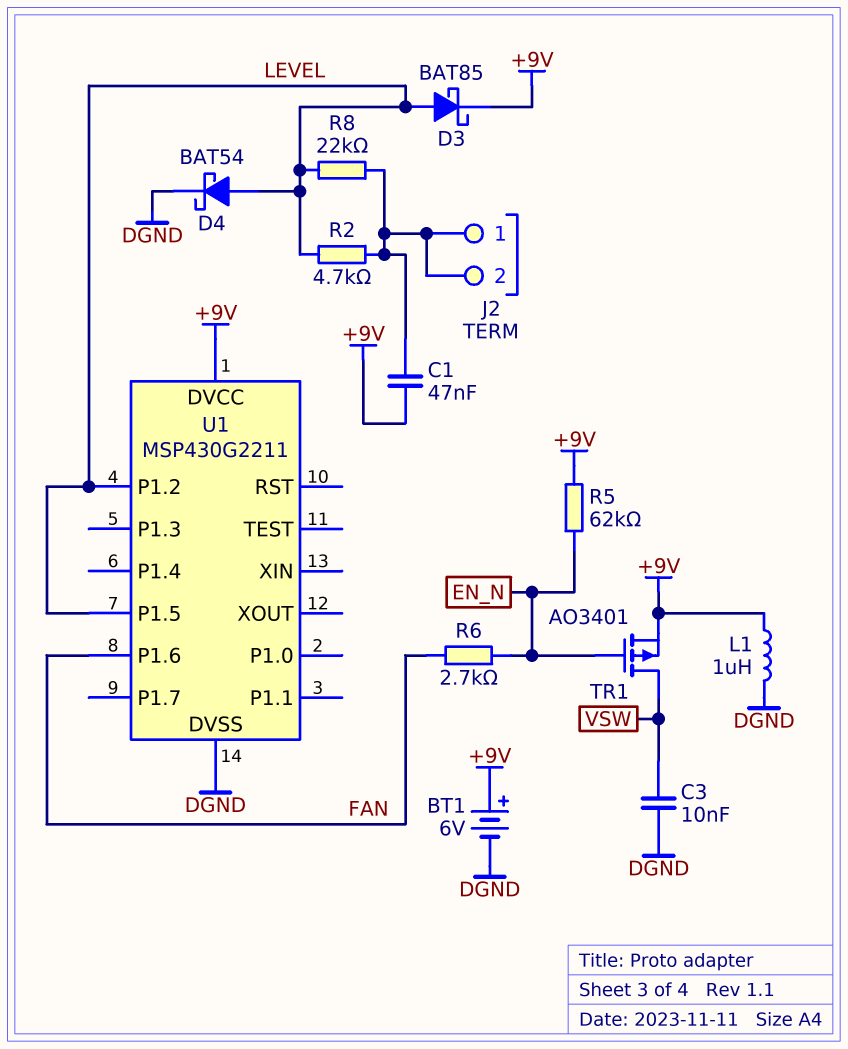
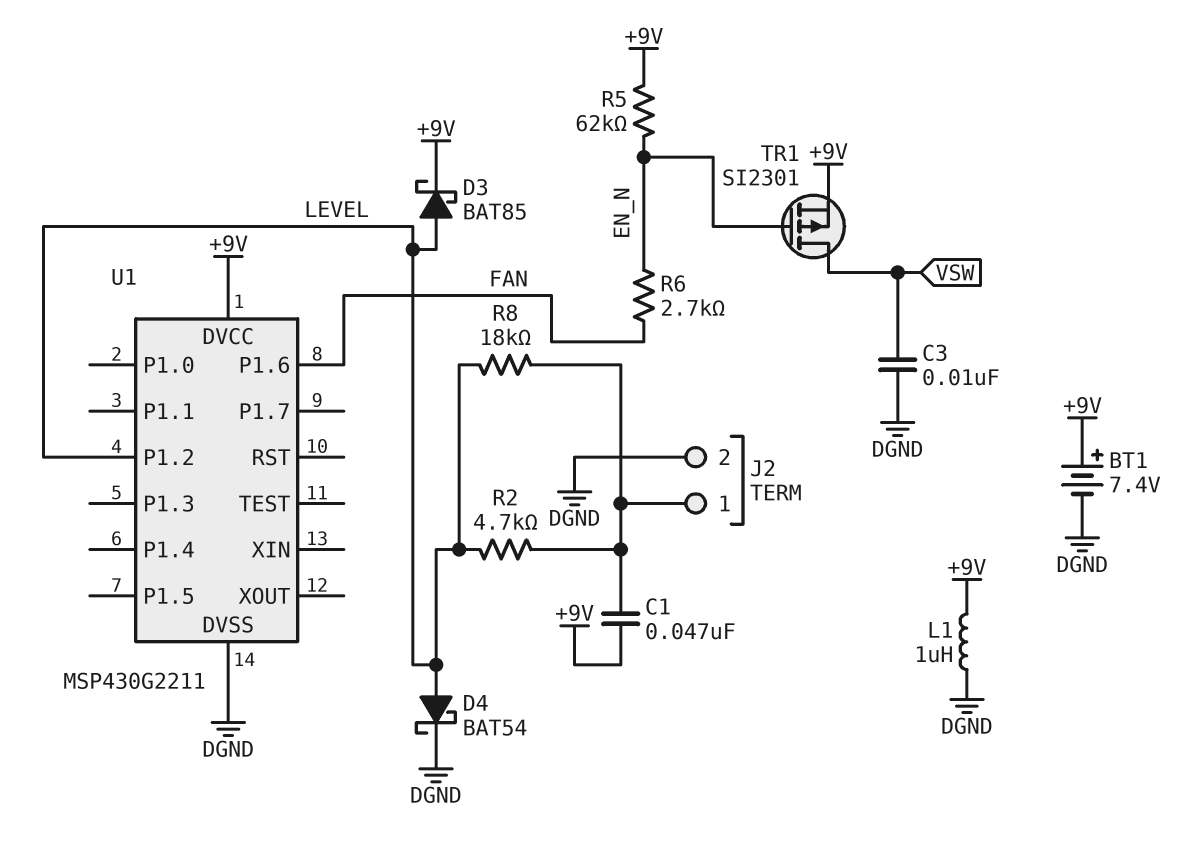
BT1: 6V (plus +9V, minus DGND) -> 7.4V (plus +9V, minus DGND)
J2 pin 2: J2/1 -> DGND
R8: 22k (J2/1, LEVEL) -> 18k (J2/1, LEVEL)
TR1: PMOS AO3401 (G EN_N, D VSW, S +9V) -> PMOS SI2301 (G EN_N, D VSW, S +9V)
U1 pin P1.5: LEVEL -> none

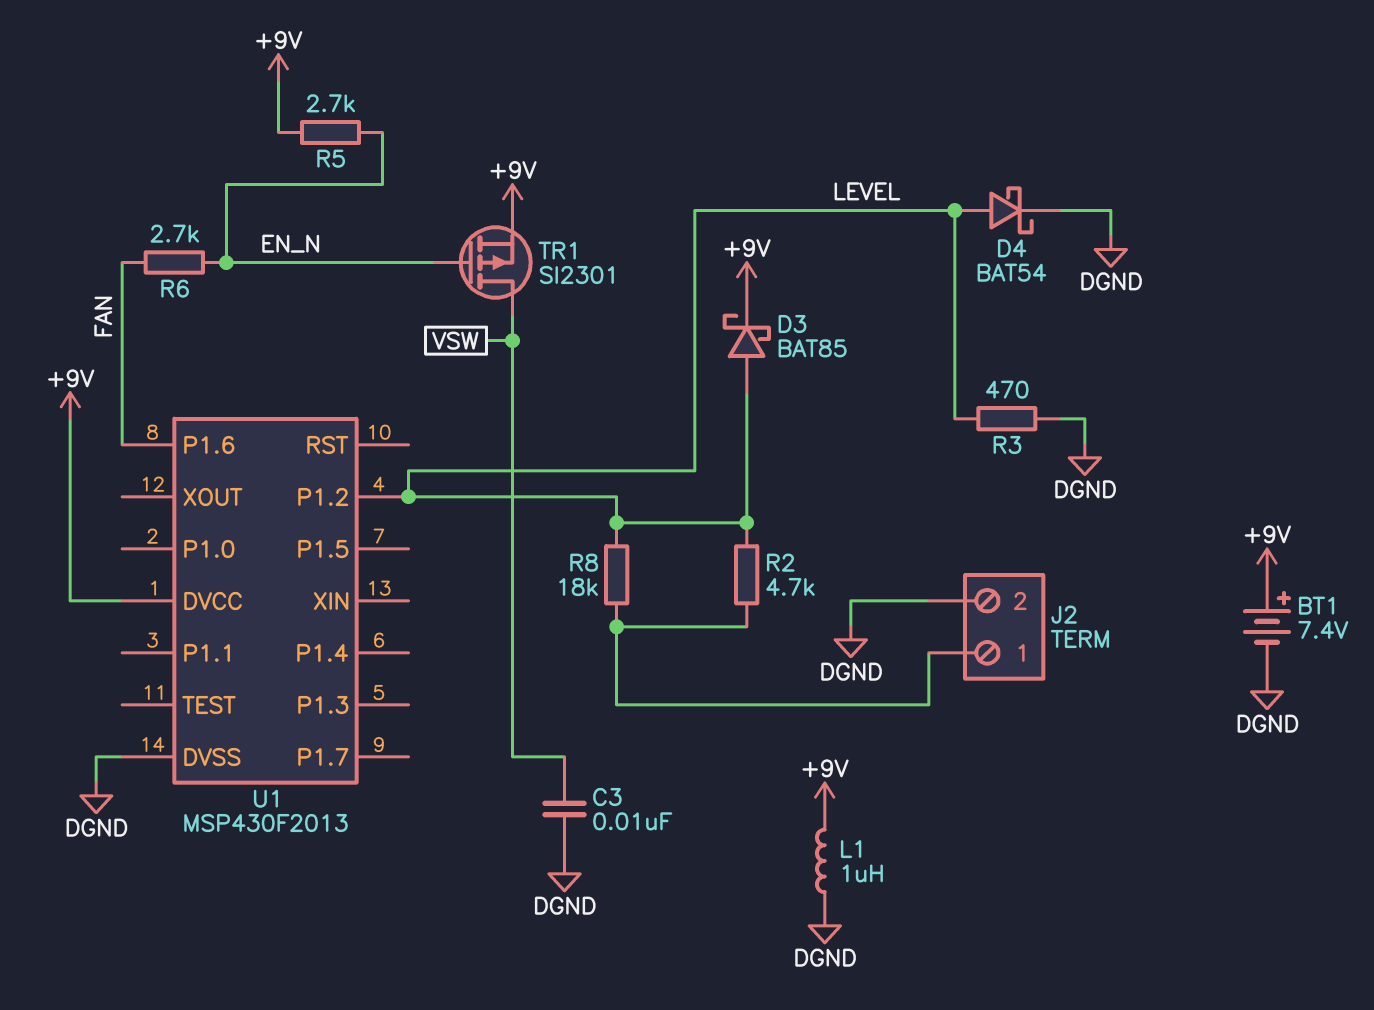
C1: 47nF (+9V, J2/1) -> none
R3: none -> 470 (DGND, LEVEL)
R5: 62k (+9V, EN_N) -> 2.7k (+9V, EN_N)
U1: MSP430G2211 -> MSP430F2013

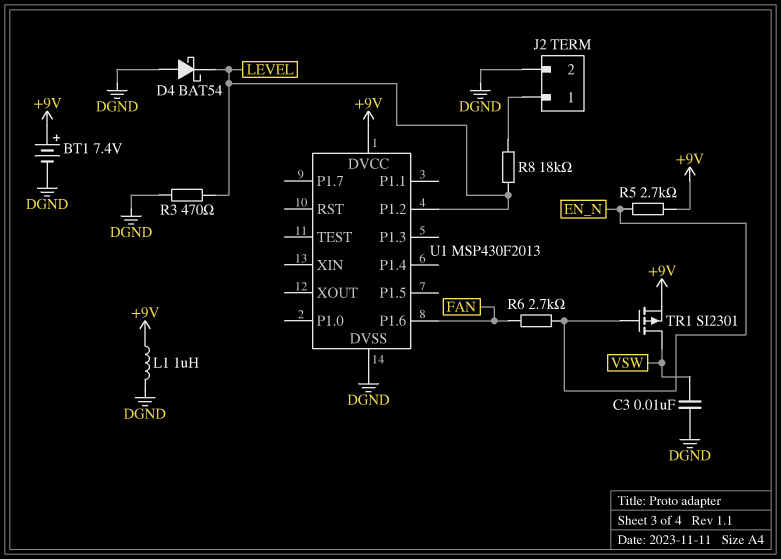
D3: schottky BAT85 (A LEVEL, K +9V) -> none
D4: schottky BAT54 (A LEVEL, K DGND) -> schottky BAT54 (A DGND, K LEVEL)
R2: 4.7k (J2/1, LEVEL) -> none

